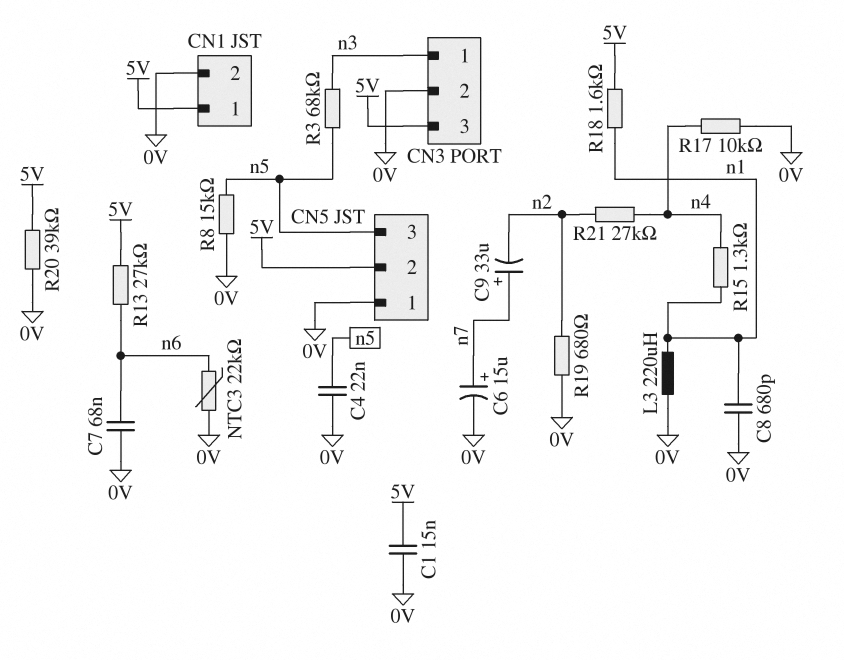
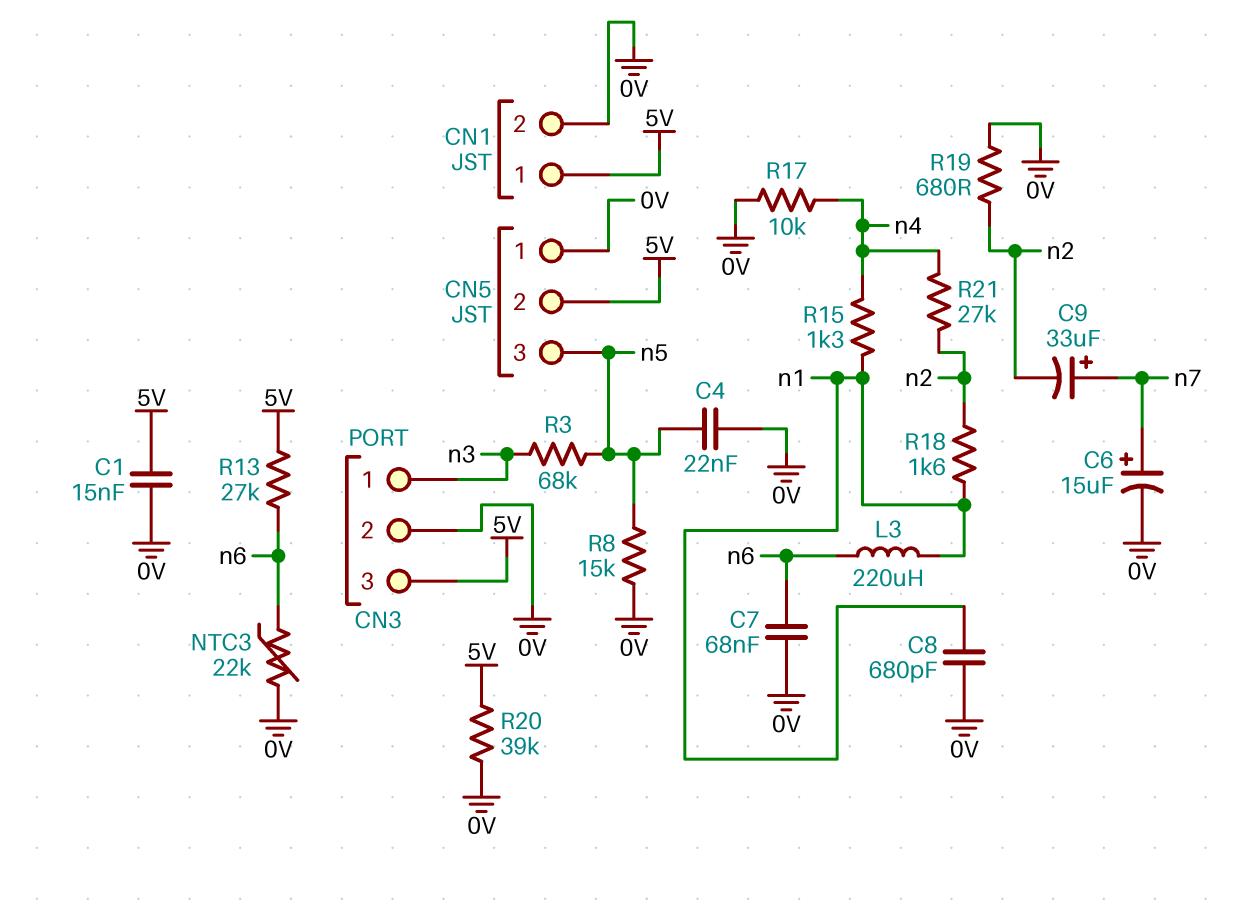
L3: 220uH (0V, n1) -> 220uH (n1, n6)
R18: 1.6k (5V, n1) -> 1.6k (n1, n2)

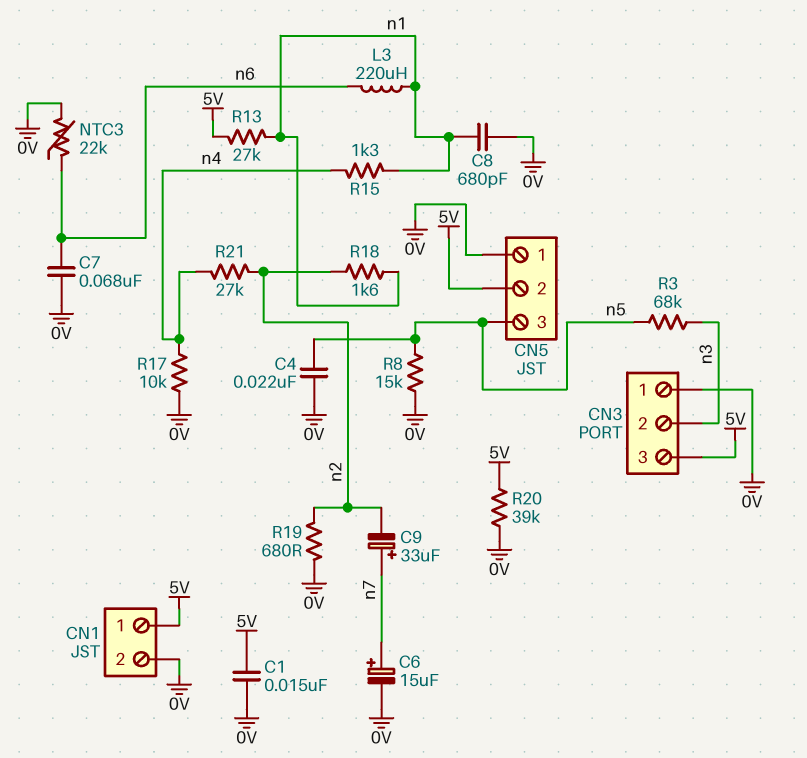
CN3 pin 1: n3 -> 0V
CN3 pin 2: 0V -> n3
R13: 27k (5V, n6) -> 27k (5V, n1)

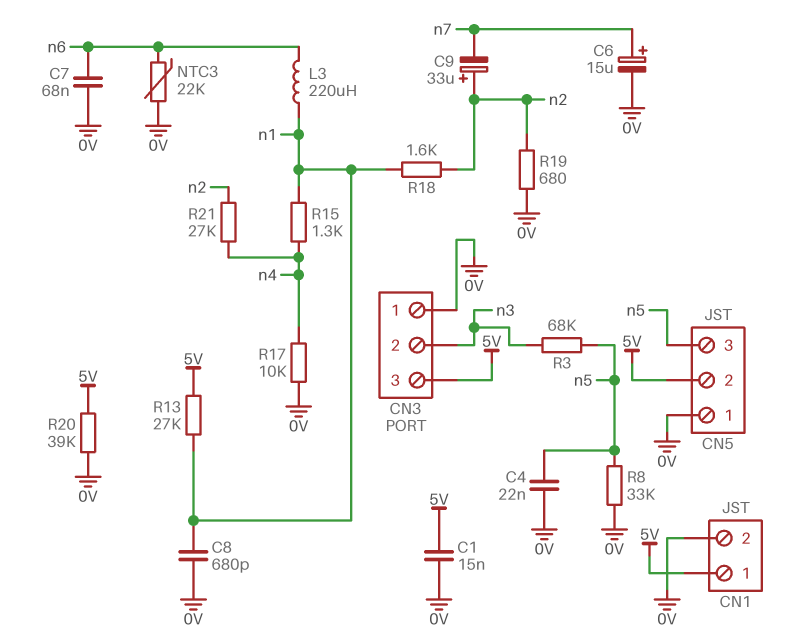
C9: 33uF (plus n7, minus n2) -> 33uF (plus n2, minus n7)
R8: 15k (0V, n5) -> 33k (0V, n5)

